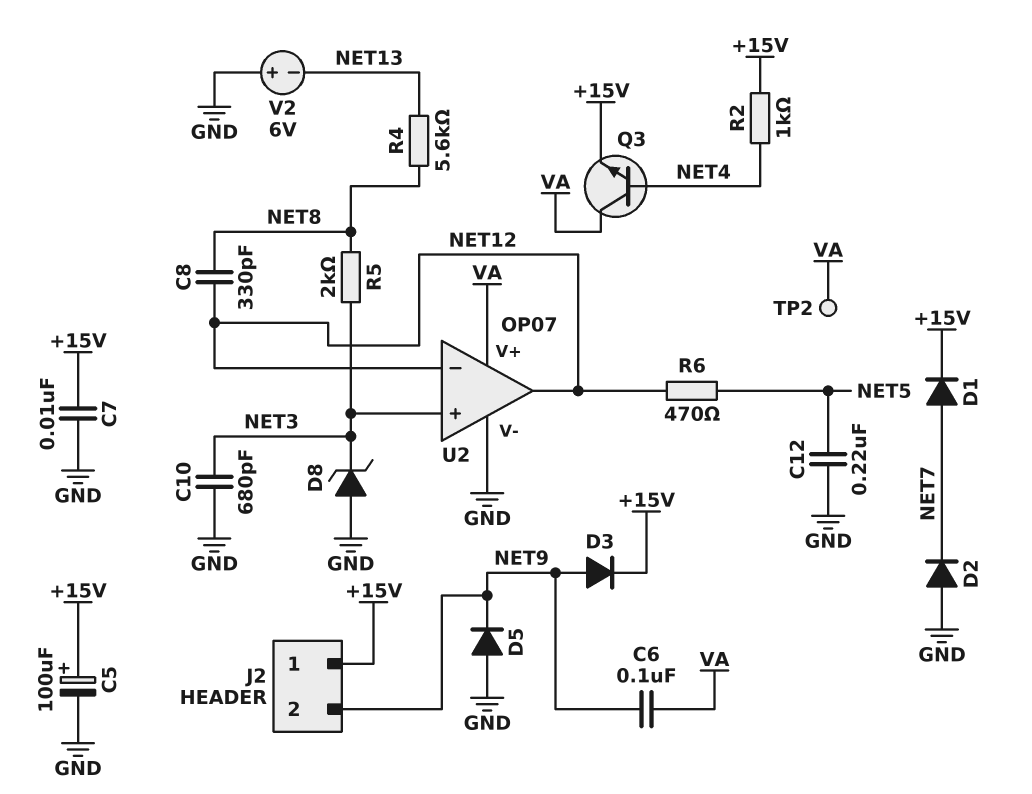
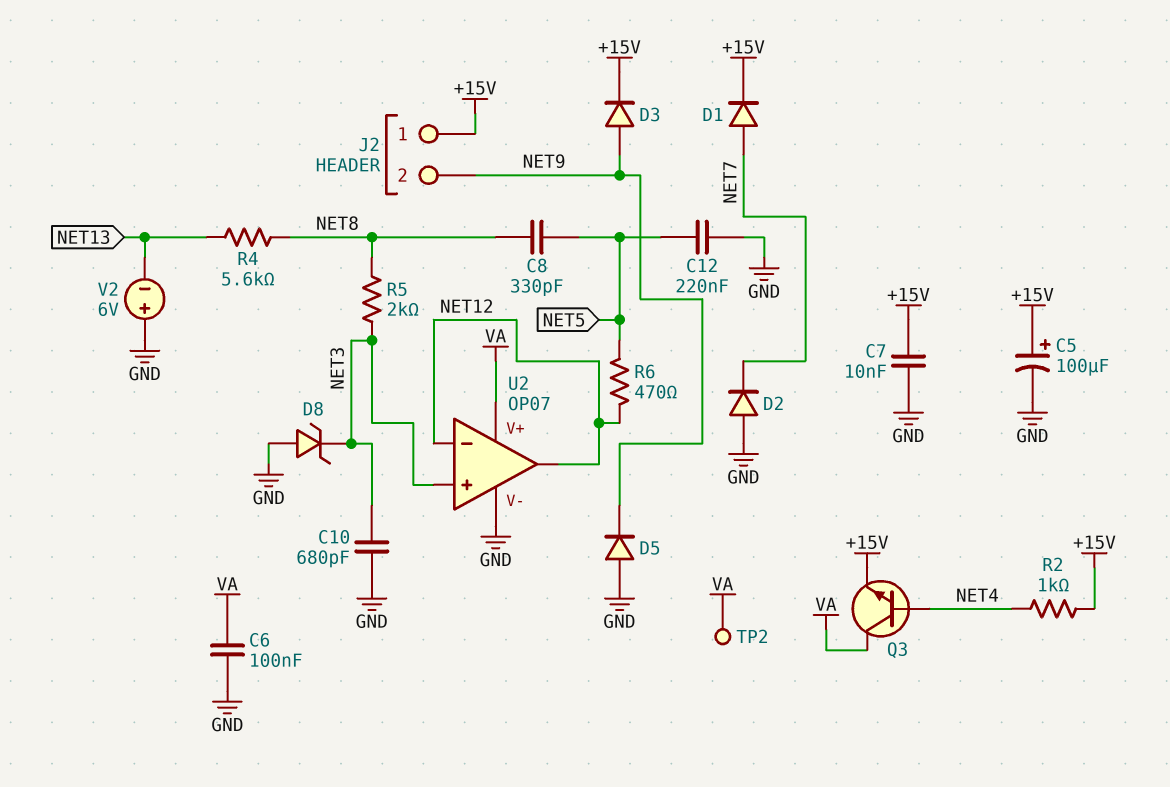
C6: 100nF (NET9, VA) -> 100nF (GND, VA)
C8: 330pF (NET8, NET12) -> 330pF (NET5, NET8)

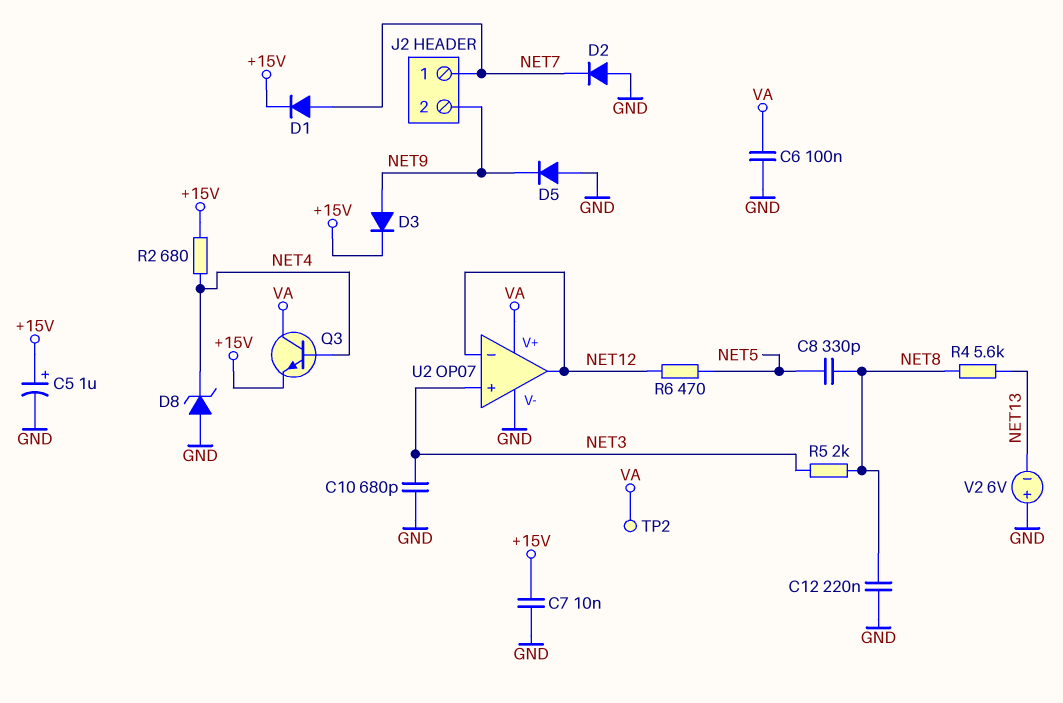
C5: 100uF (plus +15V, minus GND) -> 1uF (plus +15V, minus GND)
C12: 220nF (GND, NET5) -> 220nF (GND, NET8)
D8: zener (A GND, K NET3) -> zener (A GND, K NET4)
J2 pin 1: +15V -> NET7
R2: 1k (+15V, NET4) -> 680 (+15V, NET4)

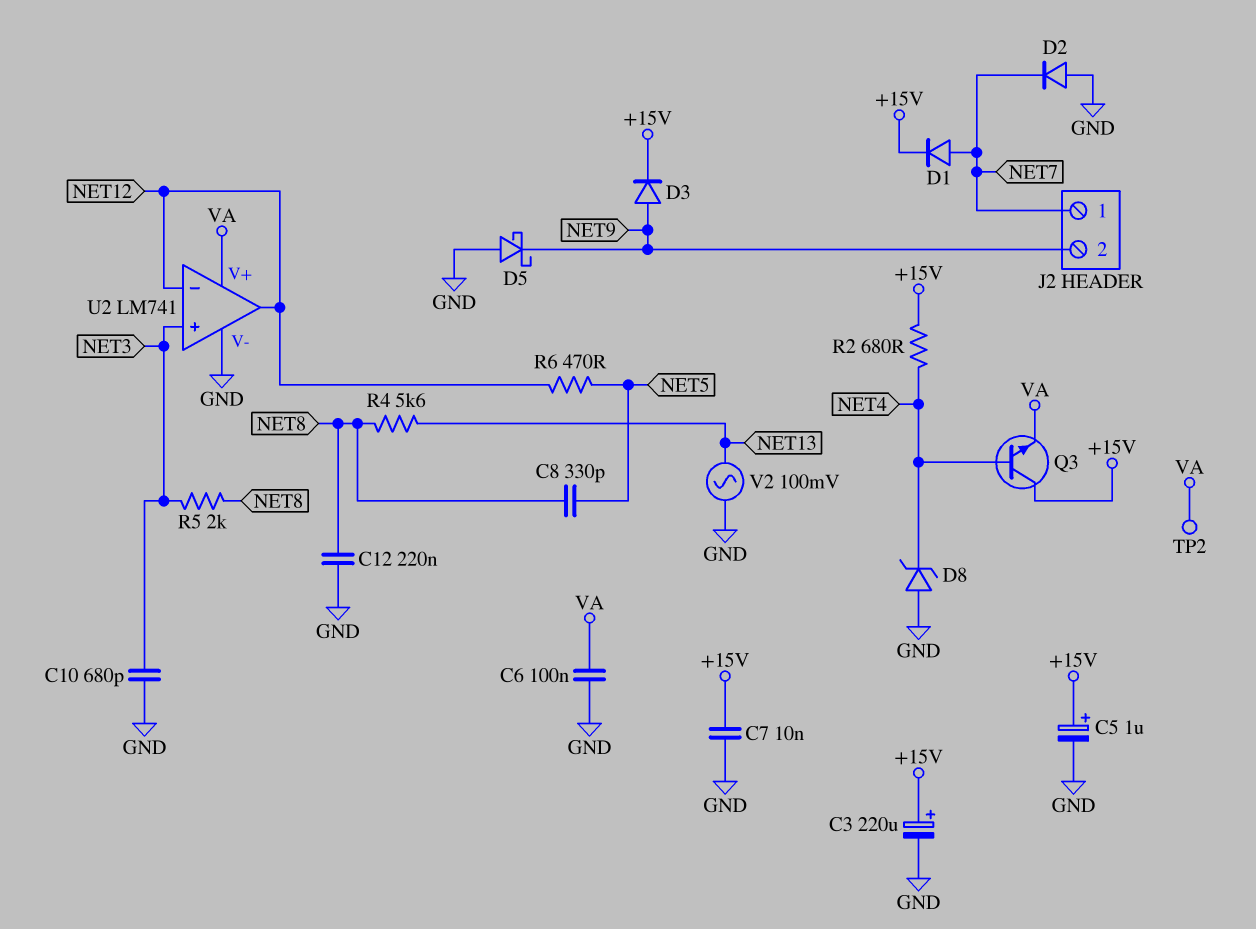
C3: none -> 220uF (plus +15V, minus GND)
D5: diode (A GND, K NET9) -> schottky (A GND, K NET9)
Q3: NPN (B NET4, C VA, E +15V) -> NPN (B NET4, C +15V, E VA)
U2: OP07 -> LM741
V2: 6V (plus GND, minus NET13) -> AC 100mV (GND, NET13)

